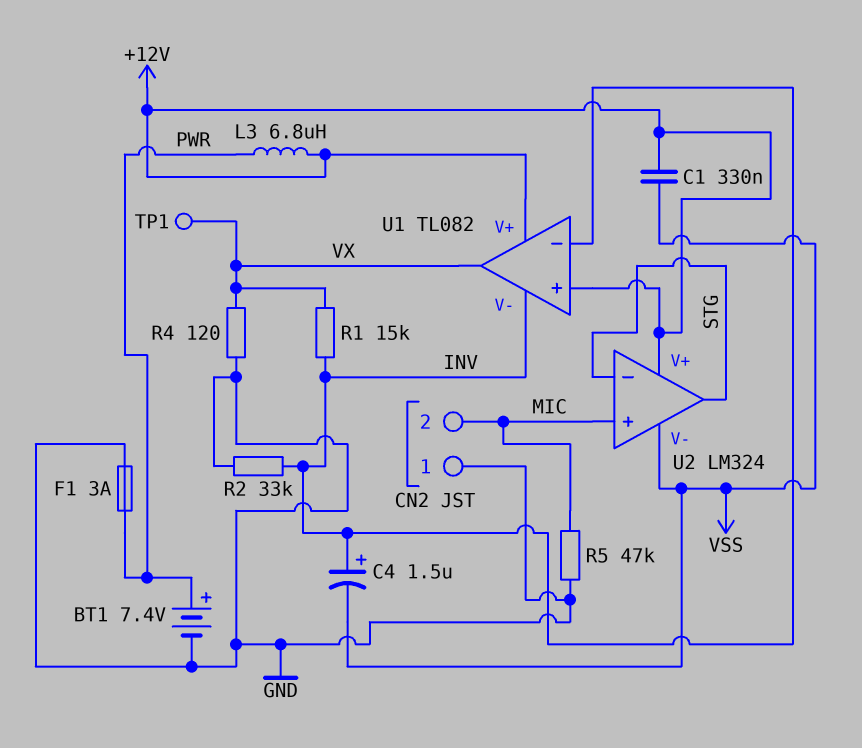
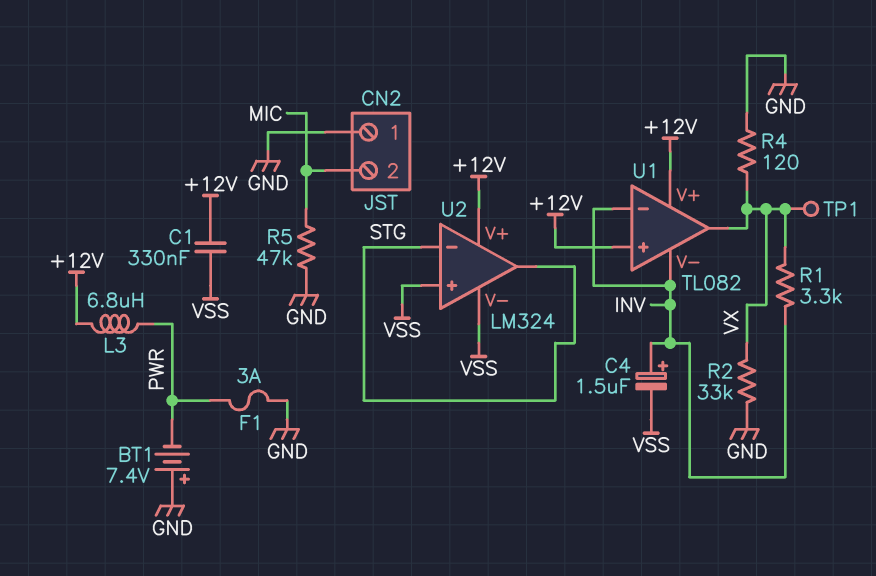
BT1: 7.4V (plus PWR, minus GND) -> 7.4V (plus GND, minus PWR)
R1: 15k (INV, VX) -> 3.3k (INV, VX)
R2: 33k (GND, INV) -> 33k (GND, VX)
U2 pin in+: MIC -> VSS

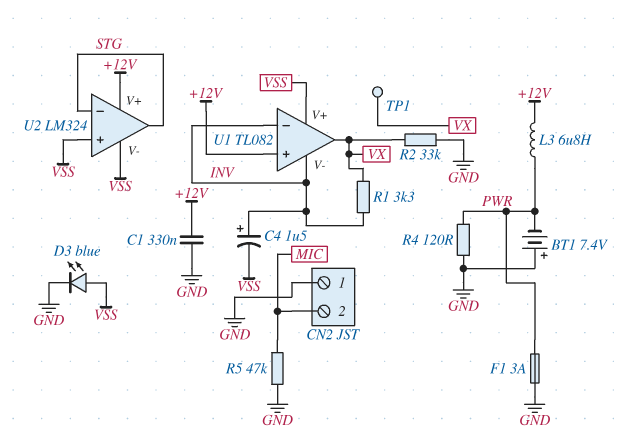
C1: 330nF (+12V, VSS) -> 330nF (+12V, GND)
D3: none -> LED blue (A VSS, K GND)
R4: 120 (GND, VX) -> 120 (GND, PWR)
U1 pin V+: +12V -> VSS

